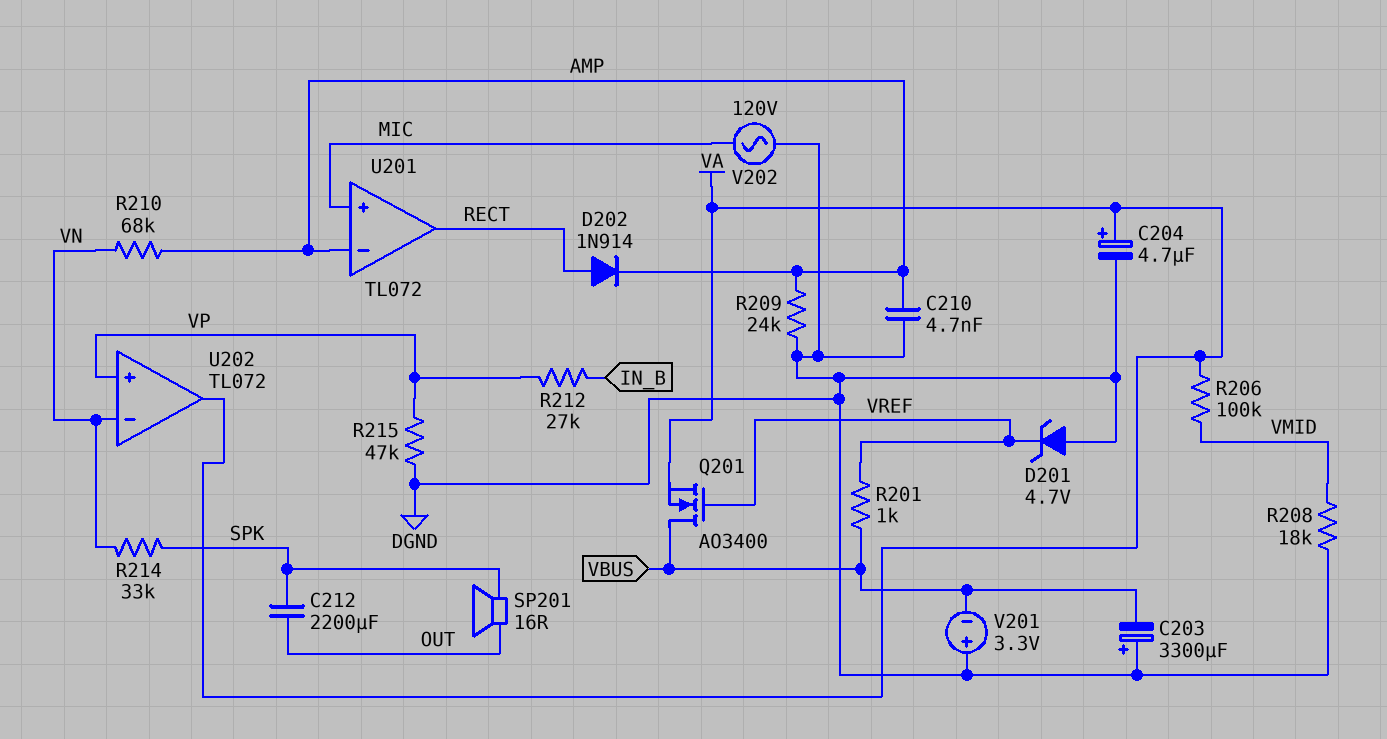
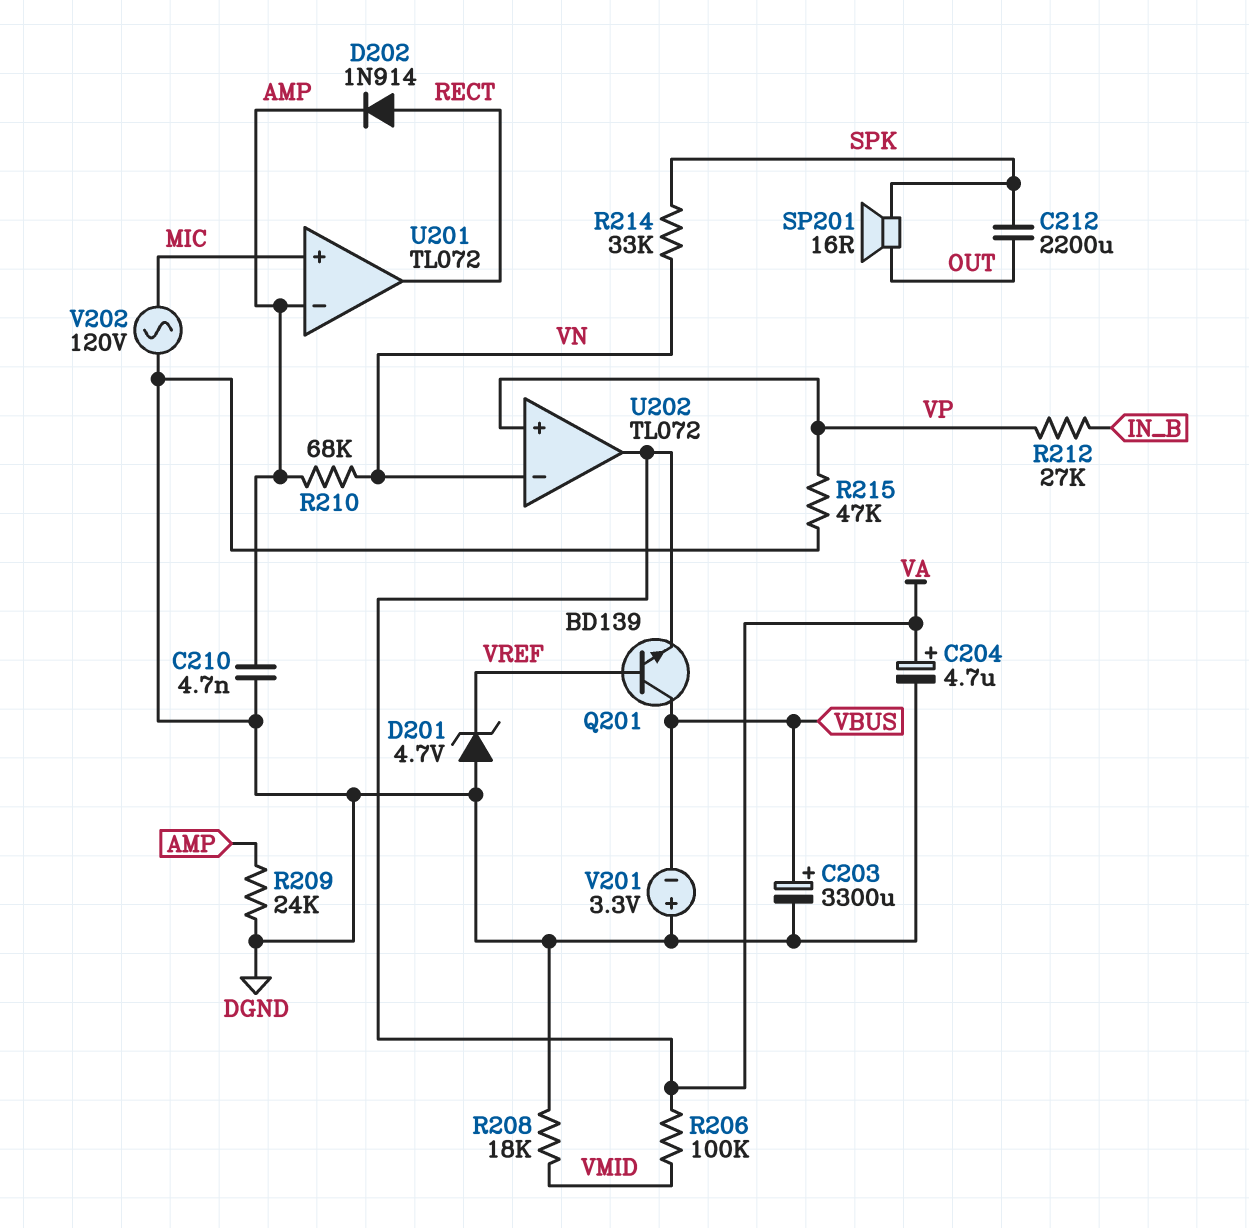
C203: 3300uF (plus DGND, minus VBUS) -> 3300uF (plus VBUS, minus DGND)
Q201: NMOS AO3400 (G VREF, D VBUS, S VA) -> NPN BD139 (B VREF, C VBUS, E VA)
R201: 1k (VBUS, VREF) -> none

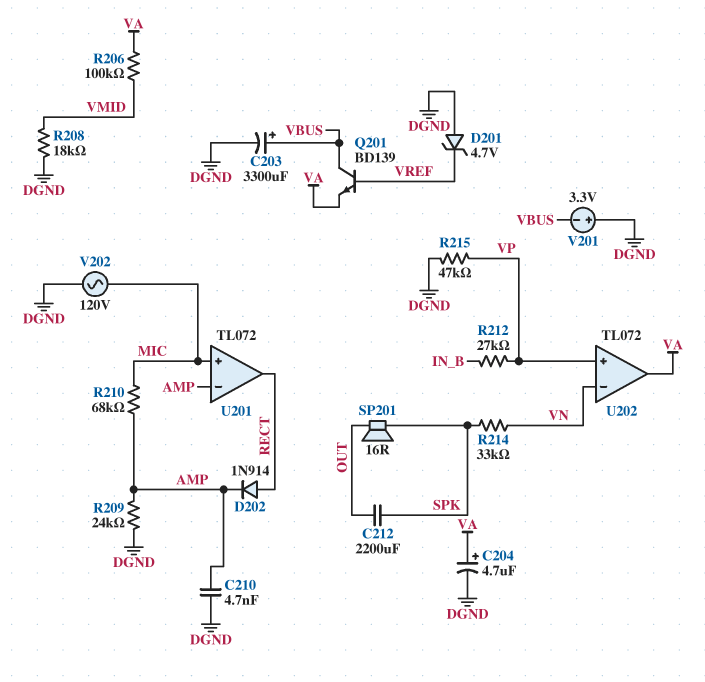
R210: 68k (AMP, VN) -> 68k (AMP, MIC)

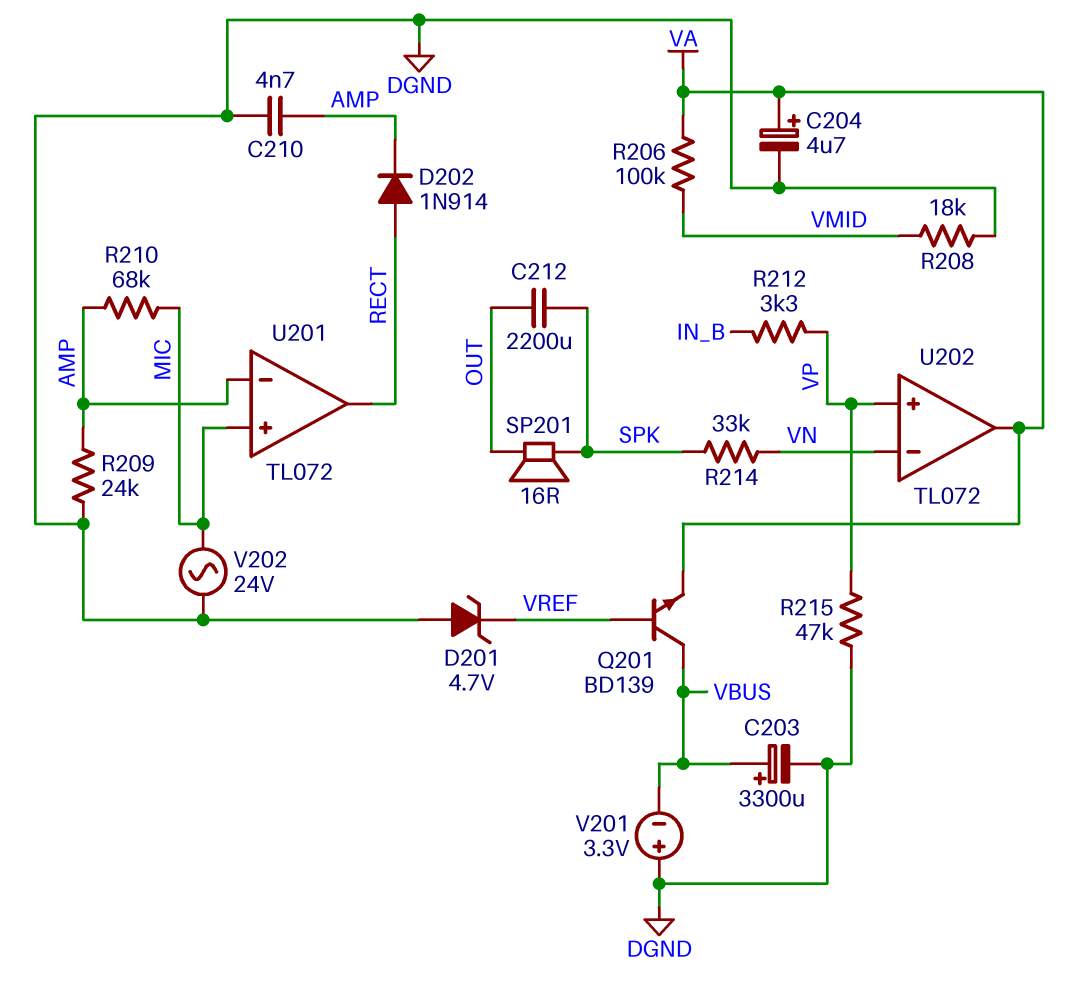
R212: 27k (IN_B, VP) -> 3.3k (IN_B, VP)
V202: AC 120V (DGND, MIC) -> AC 24V (DGND, MIC)

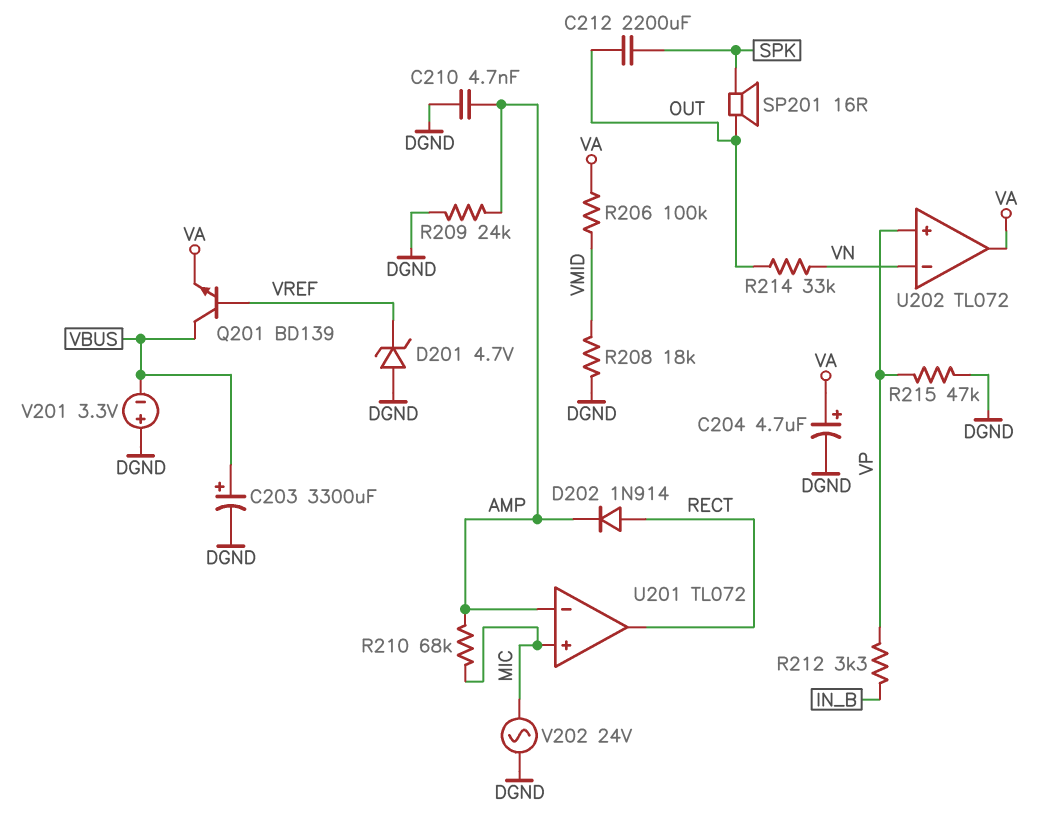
R214: 33k (SPK, VN) -> 33k (OUT, VN)

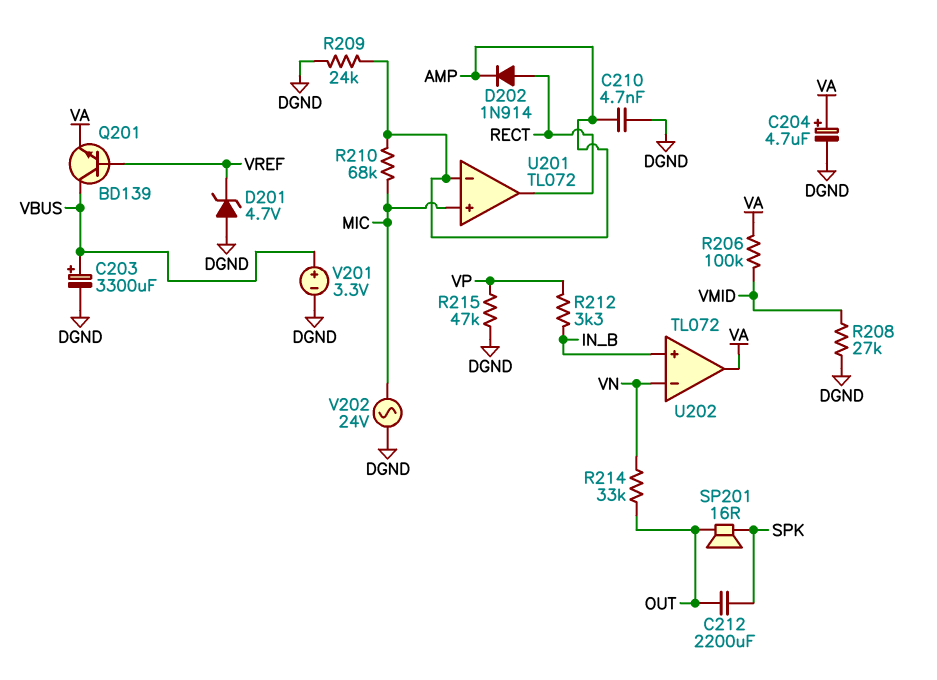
R208: 18k (DGND, VMID) -> 27k (DGND, VMID)
U202 pin in+: VP -> IN_B
V201: 3.3V (plus DGND, minus VBUS) -> 3.3V (plus VBUS, minus DGND)

